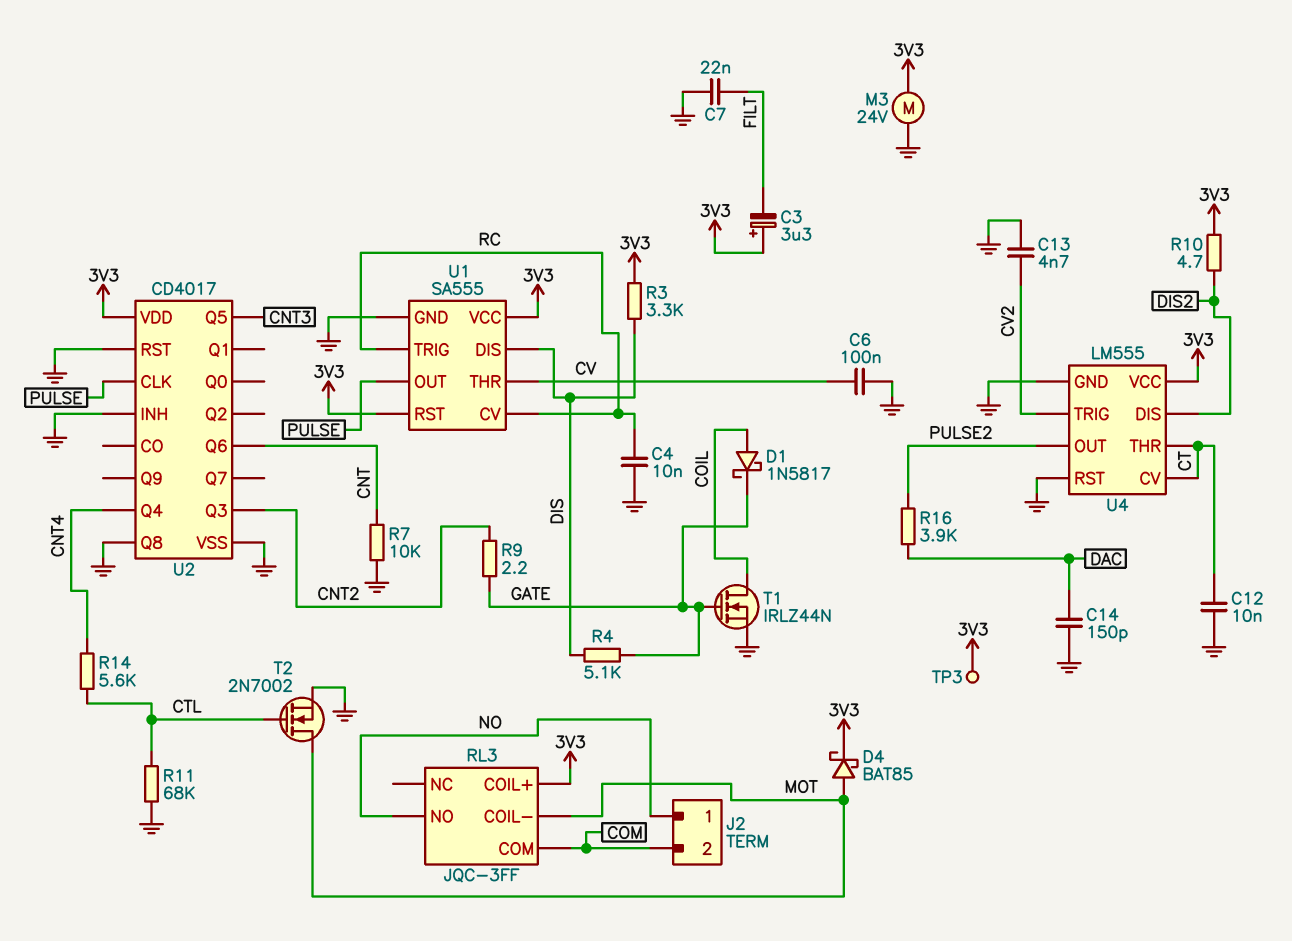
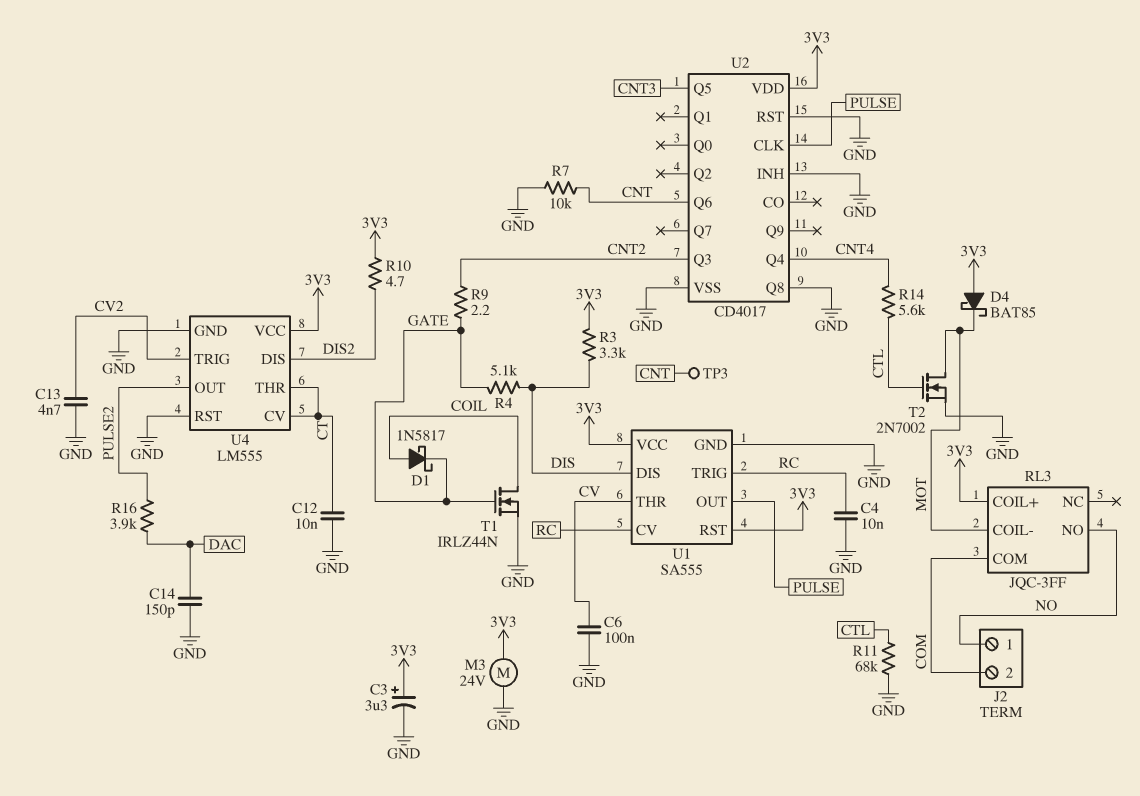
C3: 3.3uF (plus 3V3, minus FILT) -> 3.3uF (plus 3V3, minus GND)
C7: 22nF (FILT, GND) -> none
D4: schottky BAT85 (A MOT, K 3V3) -> schottky BAT85 (A 3V3, K MOT)
TP3: test point (3V3) -> test point (CNT)

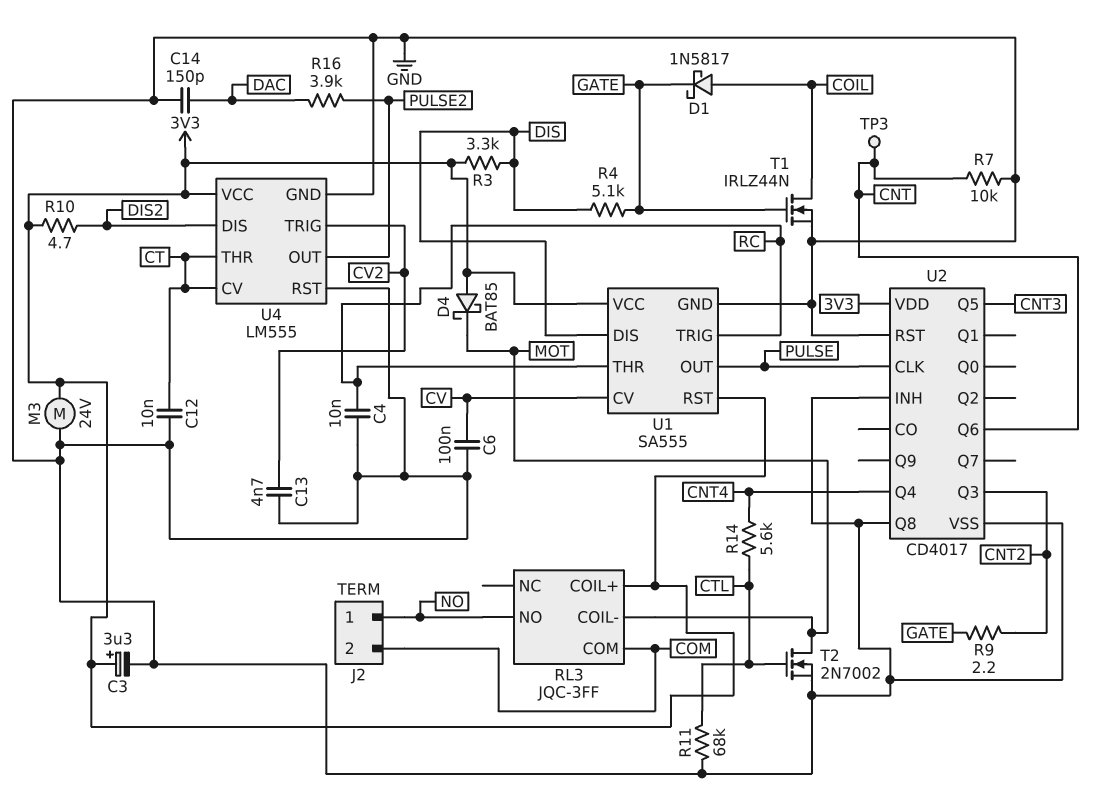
U1 pin CV: RC -> CV
U1 pin THR: CV -> RC

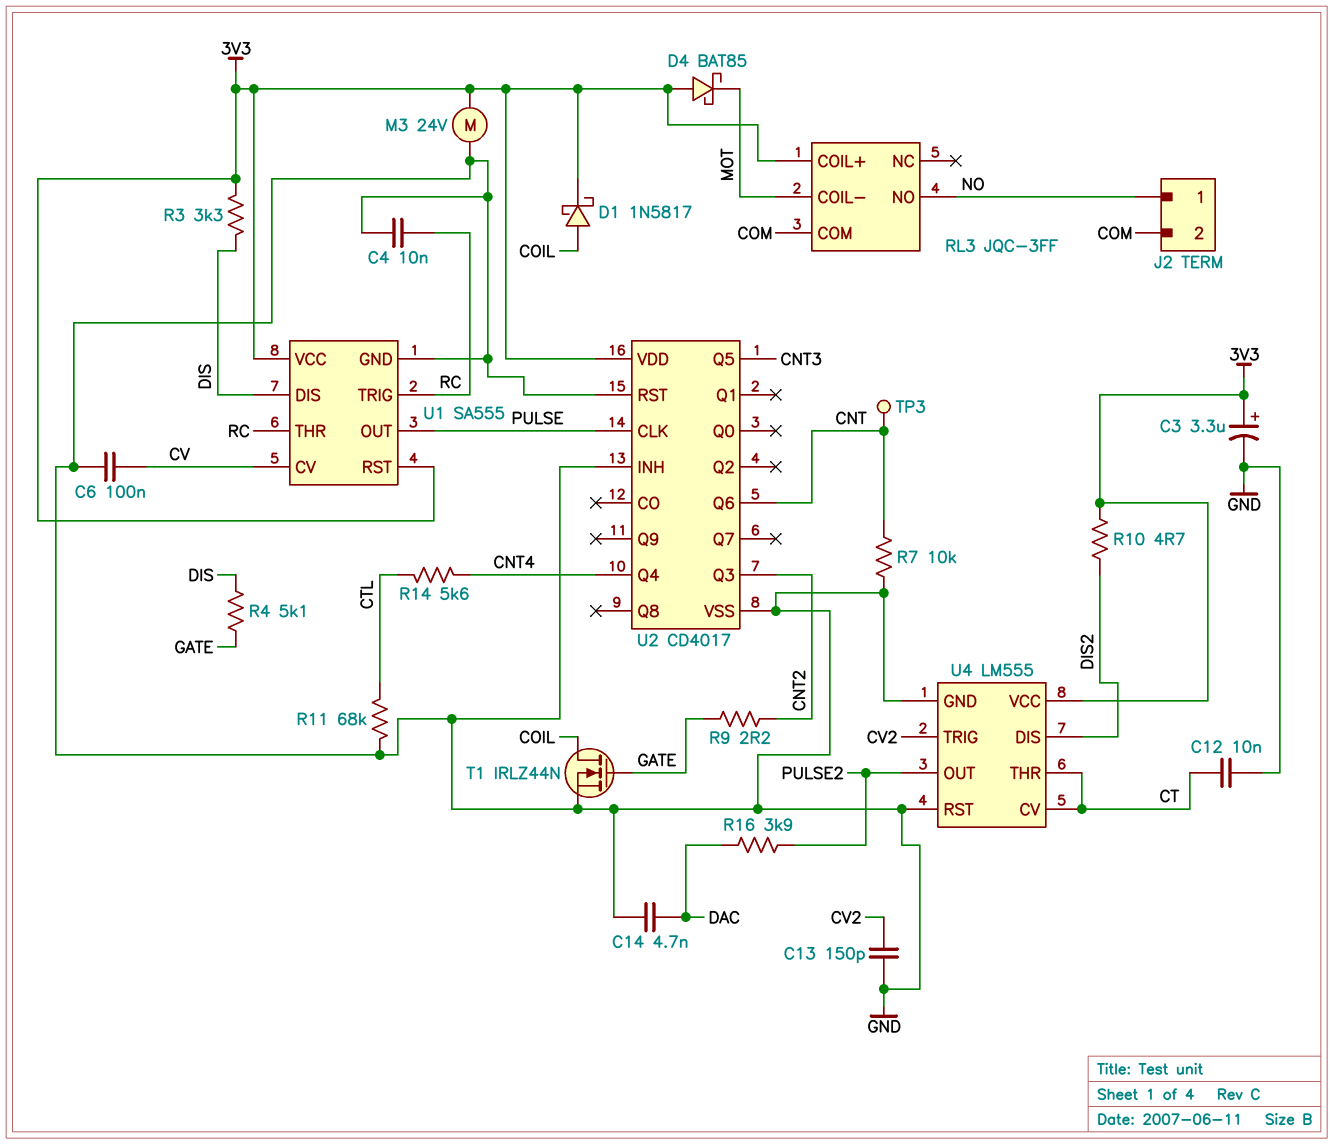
C13: 4.7nF (CV2, GND) -> 150pF (CV2, GND)
C14: 150pF (DAC, GND) -> 4.7nF (DAC, GND)
D1: schottky 1N5817 (A COIL, K GATE) -> schottky 1N5817 (A COIL, K 3V3)
T2: NMOS 2N7002 (G CTL, D MOT, S GND) -> none
U2 pin Q8: GND -> none

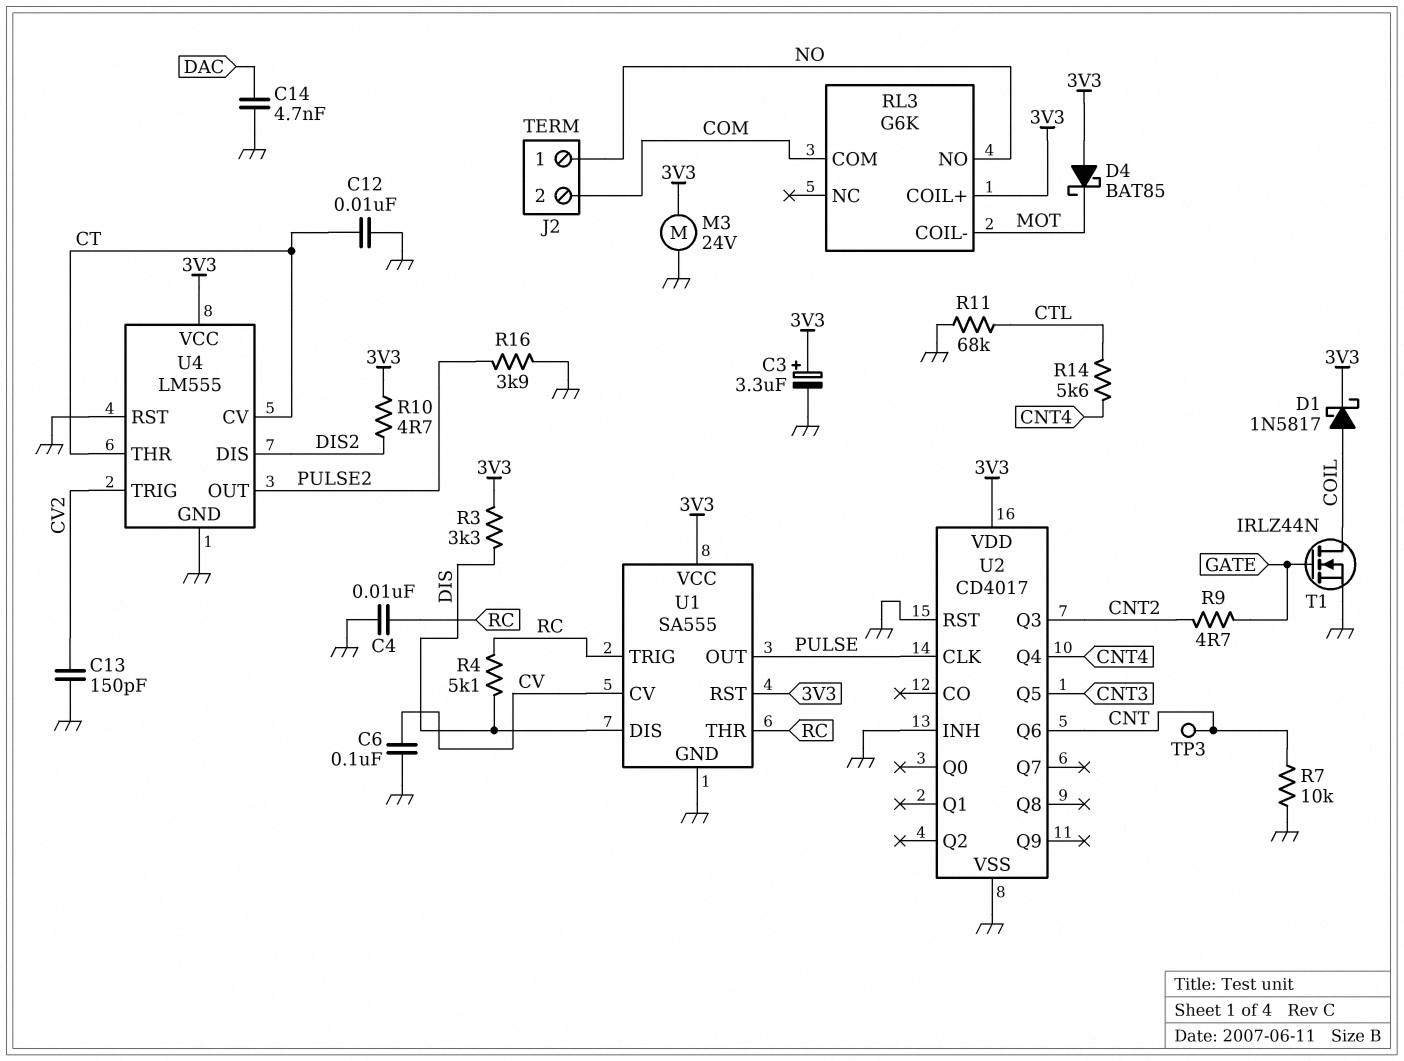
R4: 5.1k (DIS, GATE) -> 5.1k (DIS, RC)
R9: 2.2 (CNT2, GATE) -> 4.7 (CNT2, GATE)
R16: 3.9k (DAC, PULSE2) -> 3.9k (GND, PULSE2)
RL3: JQC-3FF -> G6K

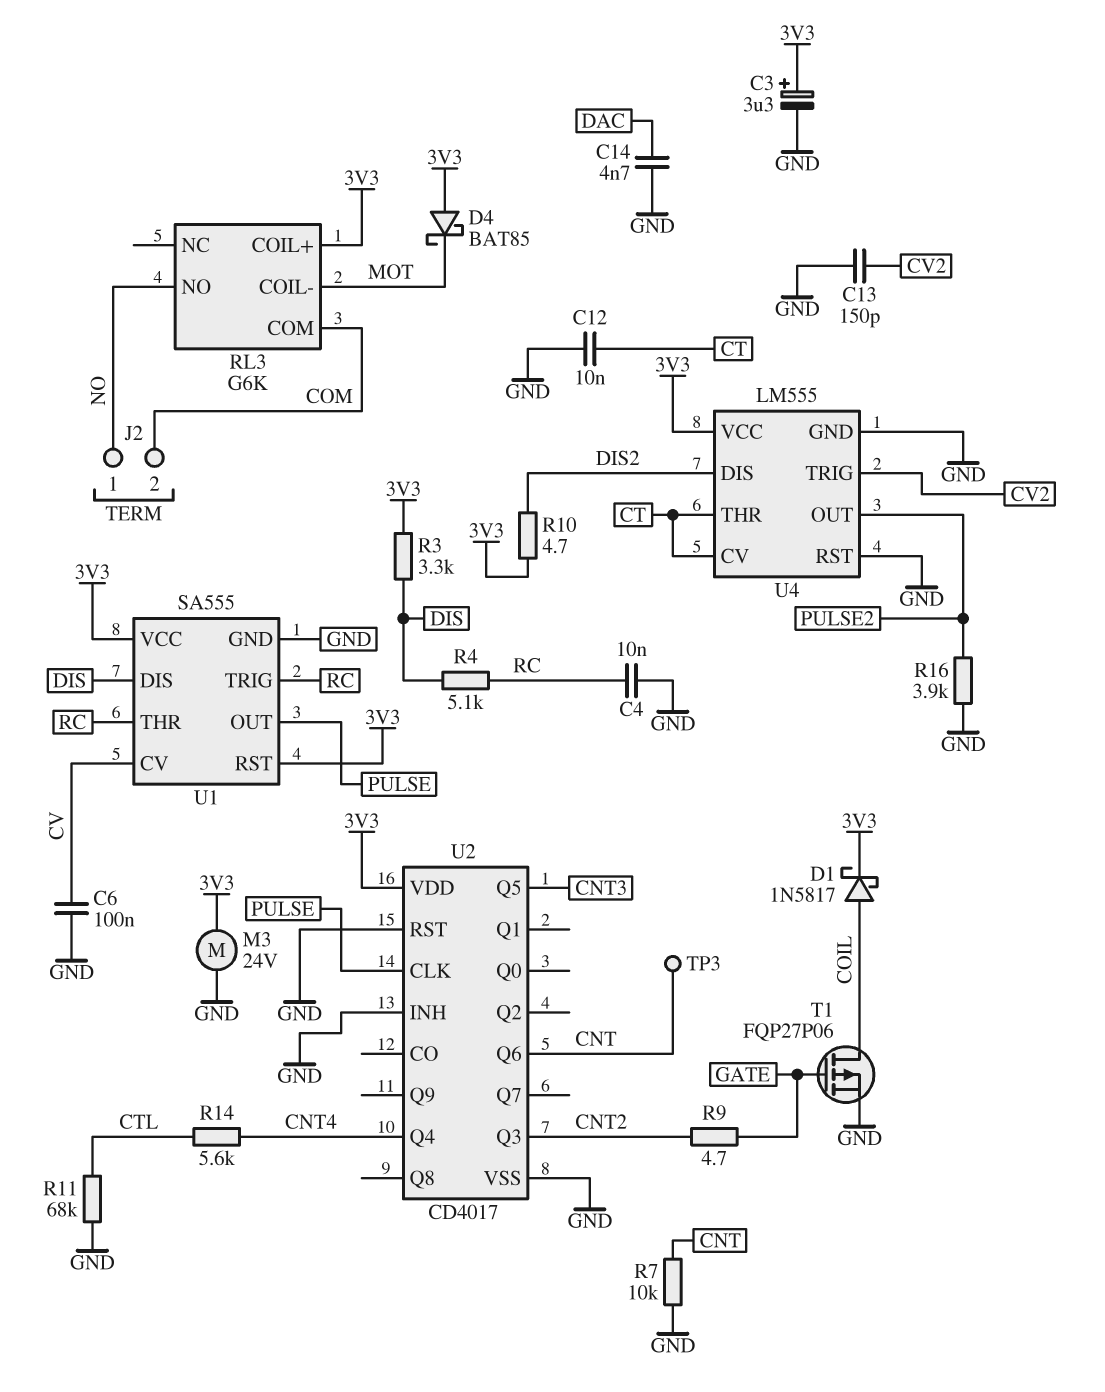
T1: NMOS IRLZ44N (G GATE, D COIL, S GND) -> PMOS FQP27P06 (G GATE, D COIL, S GND)

